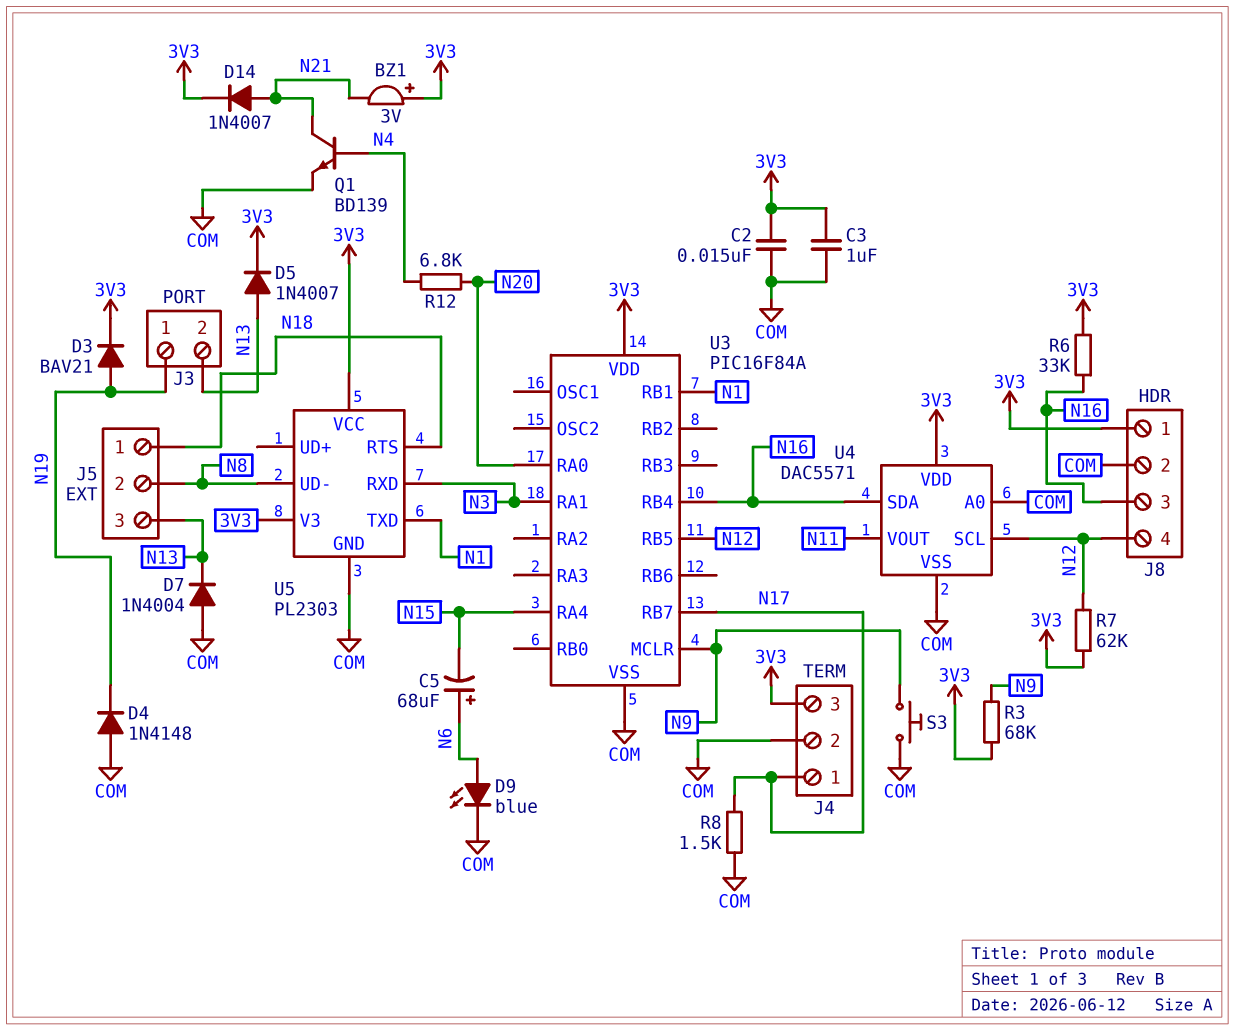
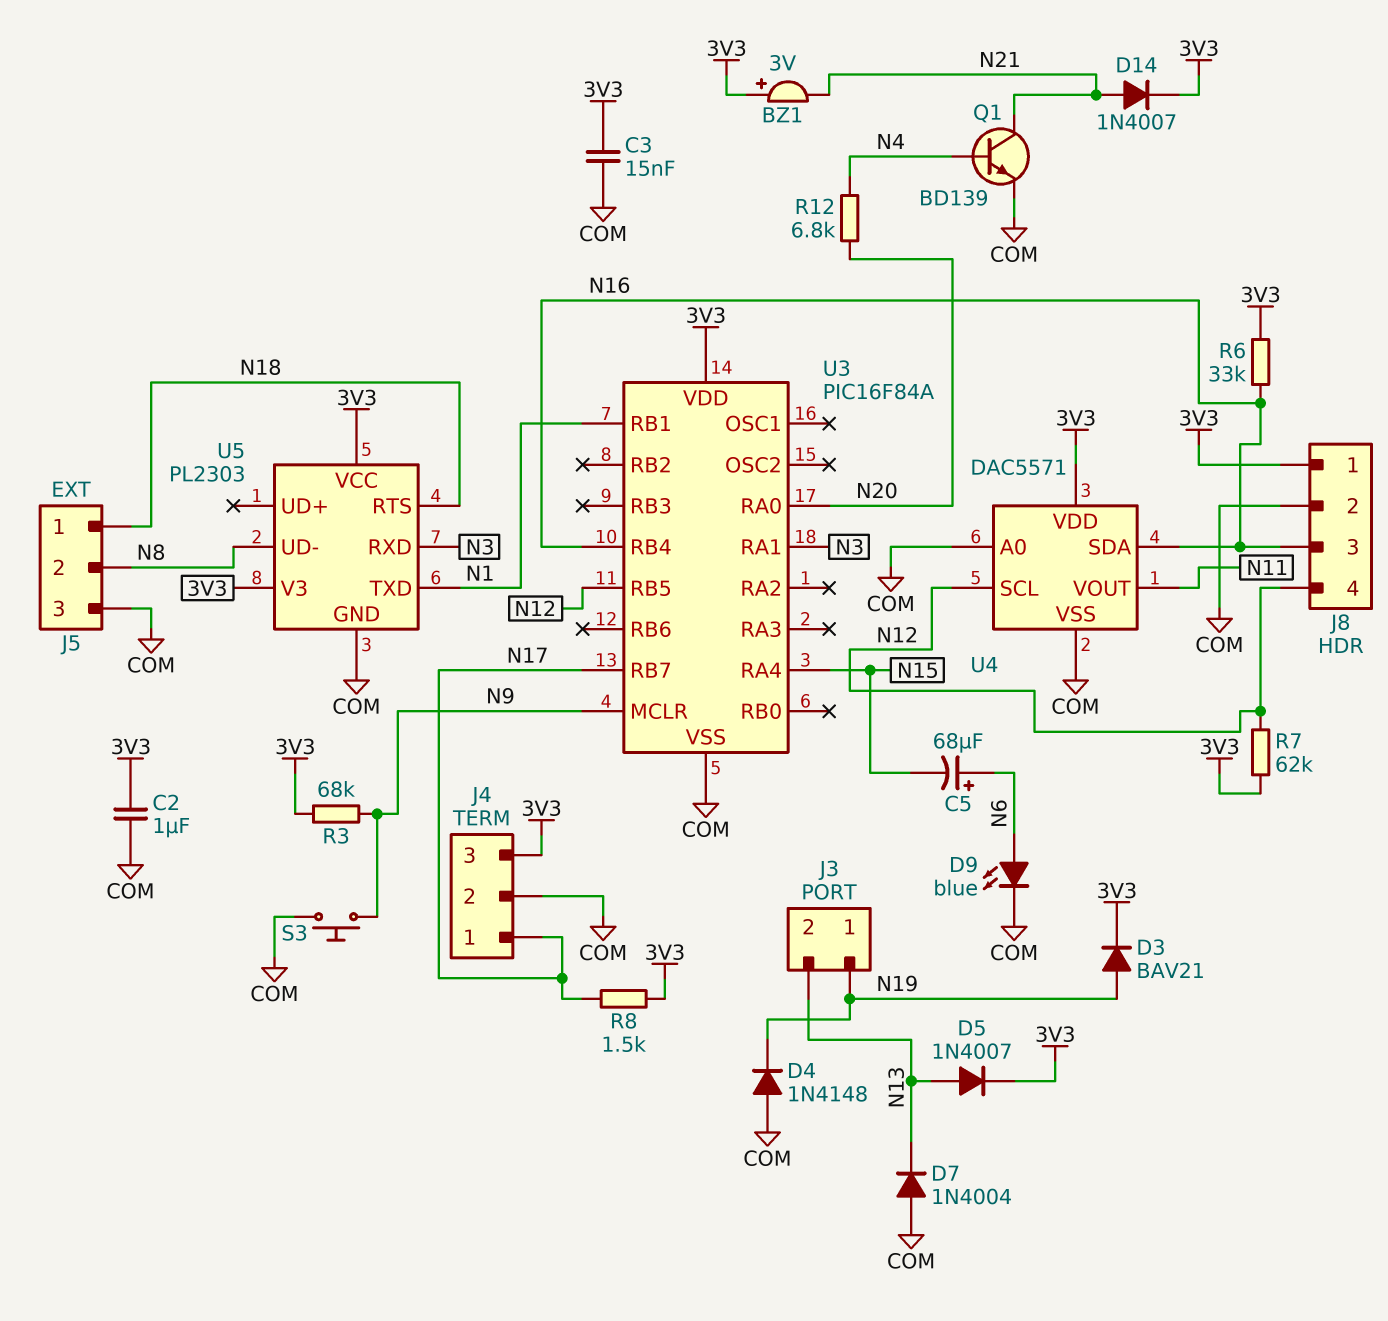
C2: 15nF (3V3, COM) -> 1uF (3V3, COM)
C3: 1uF (3V3, COM) -> 15nF (3V3, COM)
J5 pin 3: N13 -> COM
R8: 1.5k (COM, N17) -> 1.5k (3V3, N17)

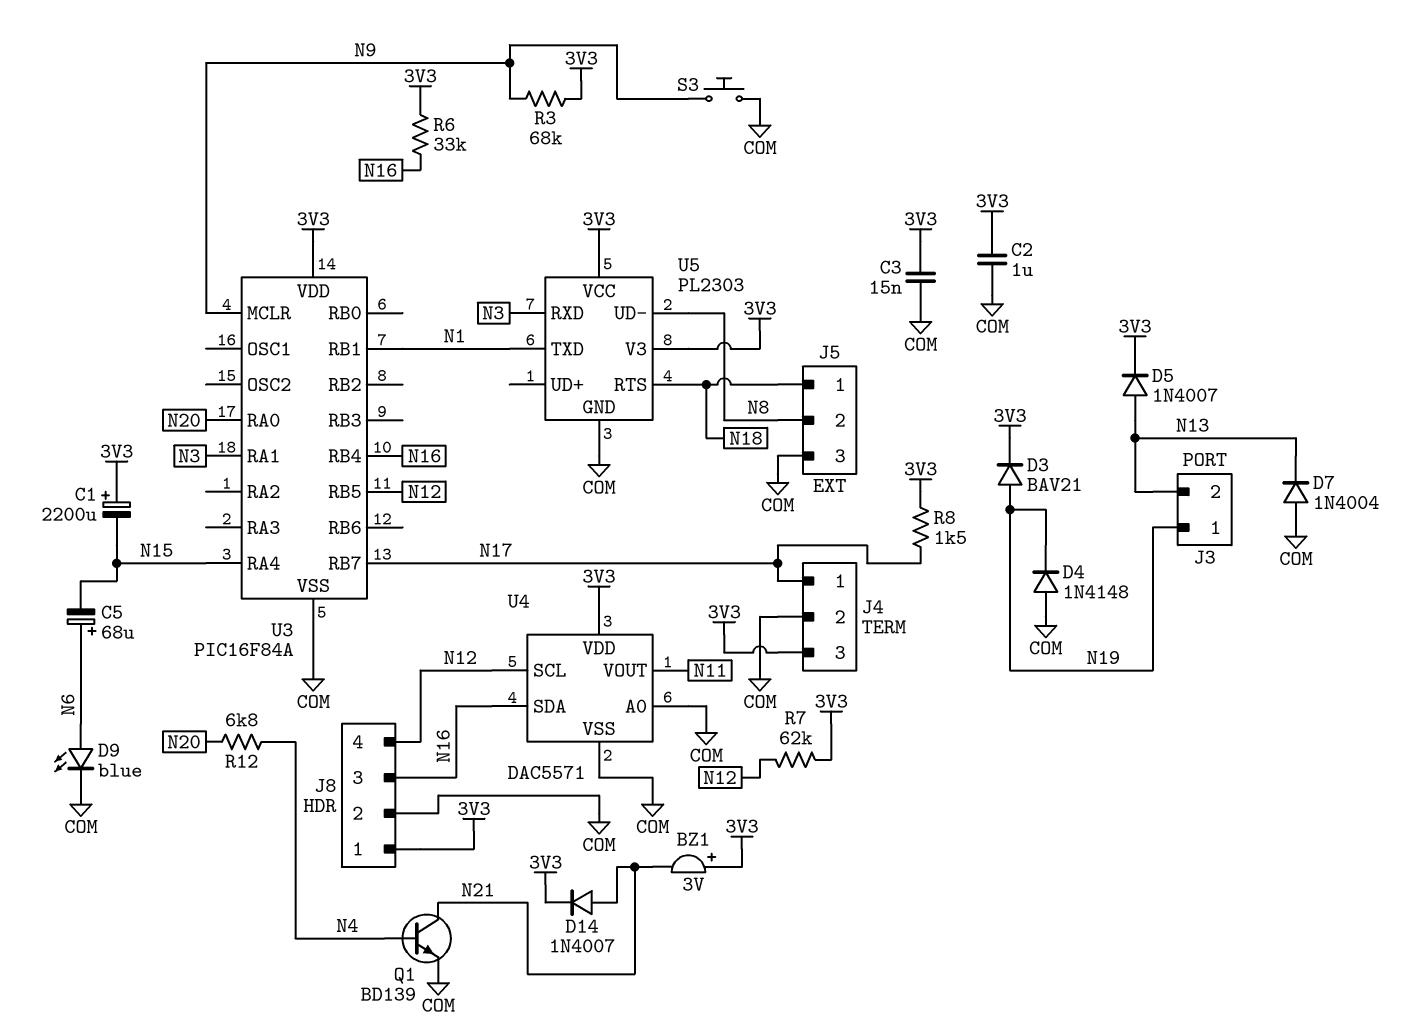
C1: none -> 2200uF (plus 3V3, minus N15)

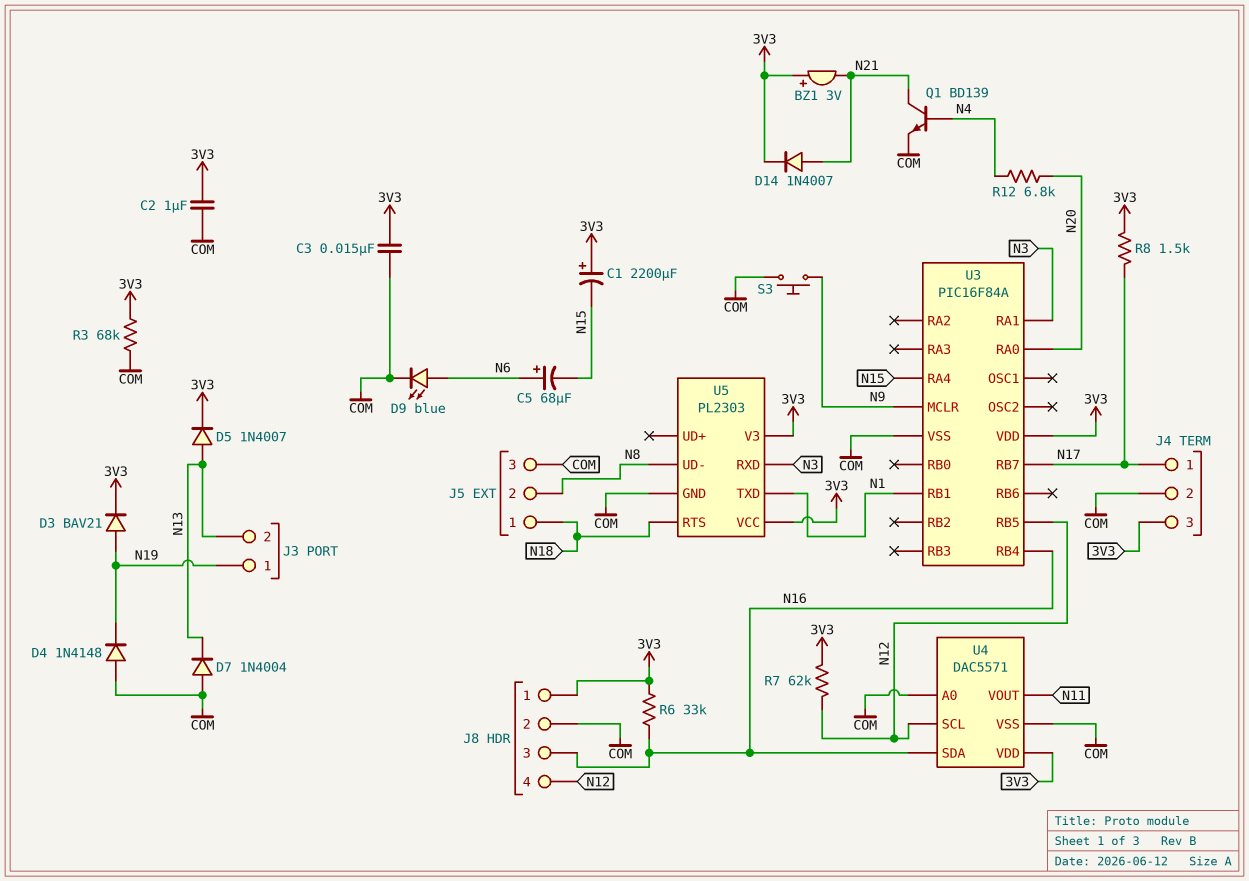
R3: 68k (3V3, N9) -> 68k (3V3, COM)

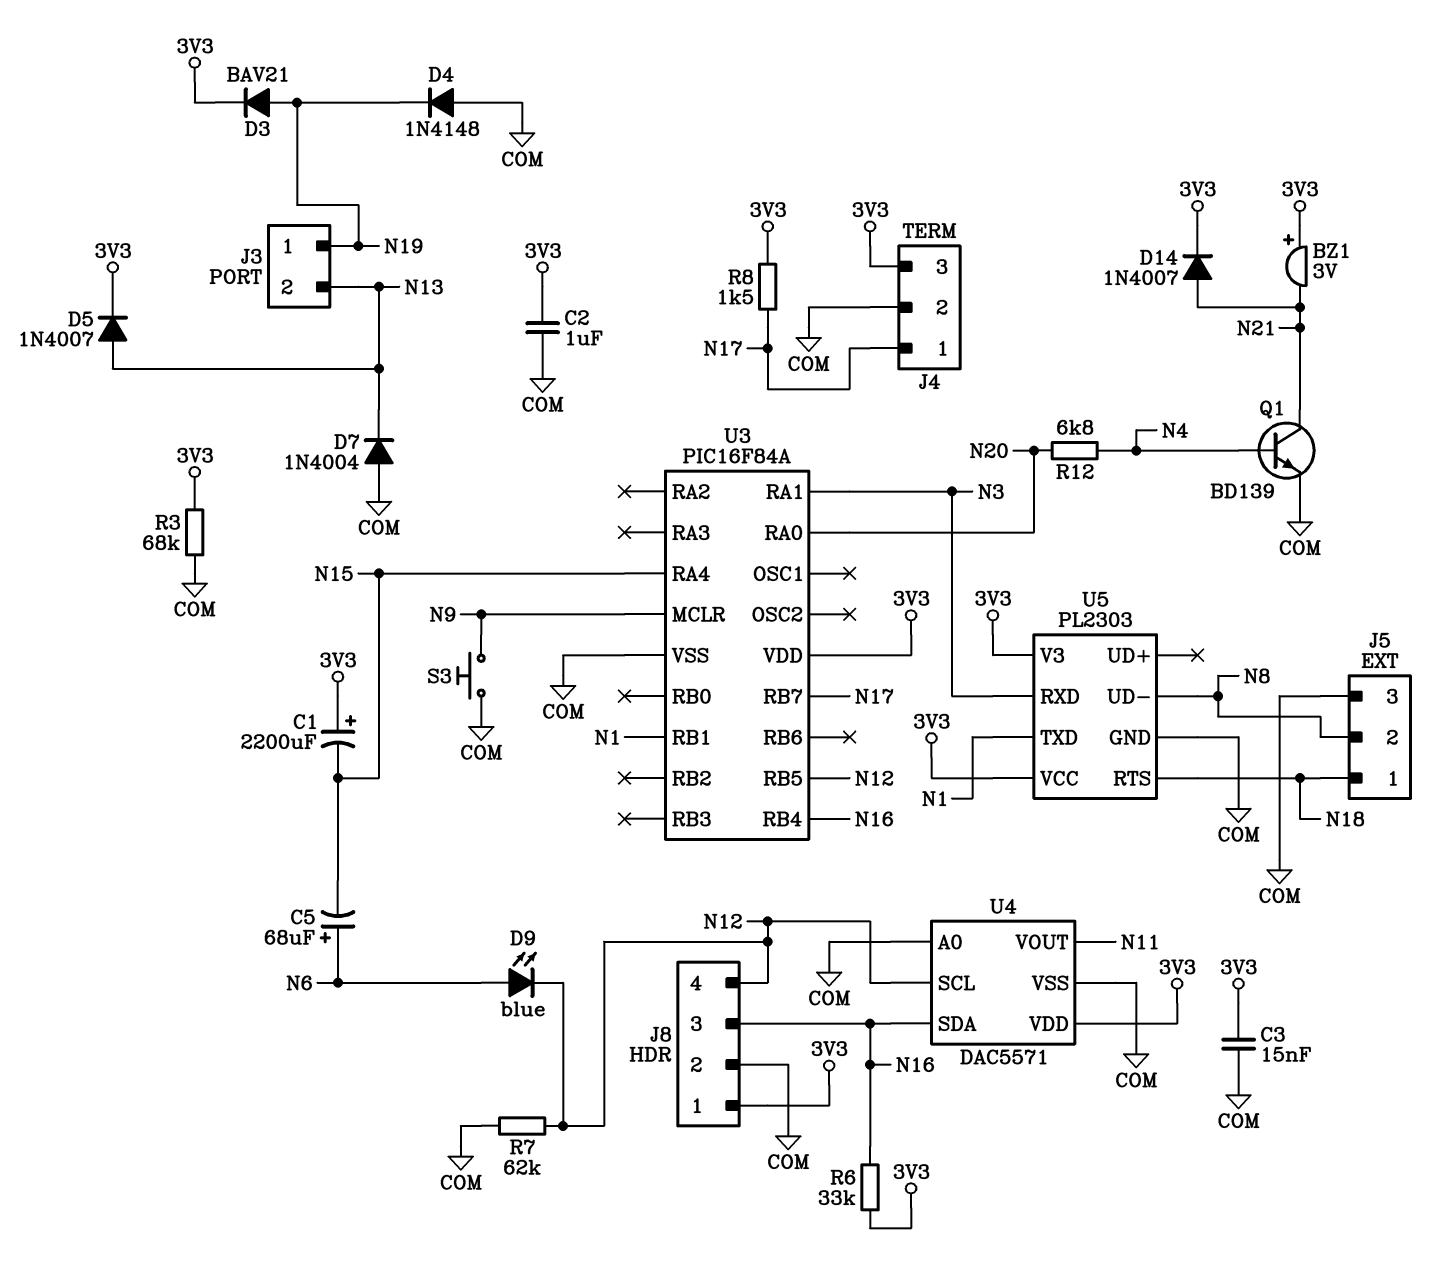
D9: LED blue (A N6, K COM) -> LED blue (A N6, K N12)
R7: 62k (3V3, N12) -> 62k (COM, N12)

